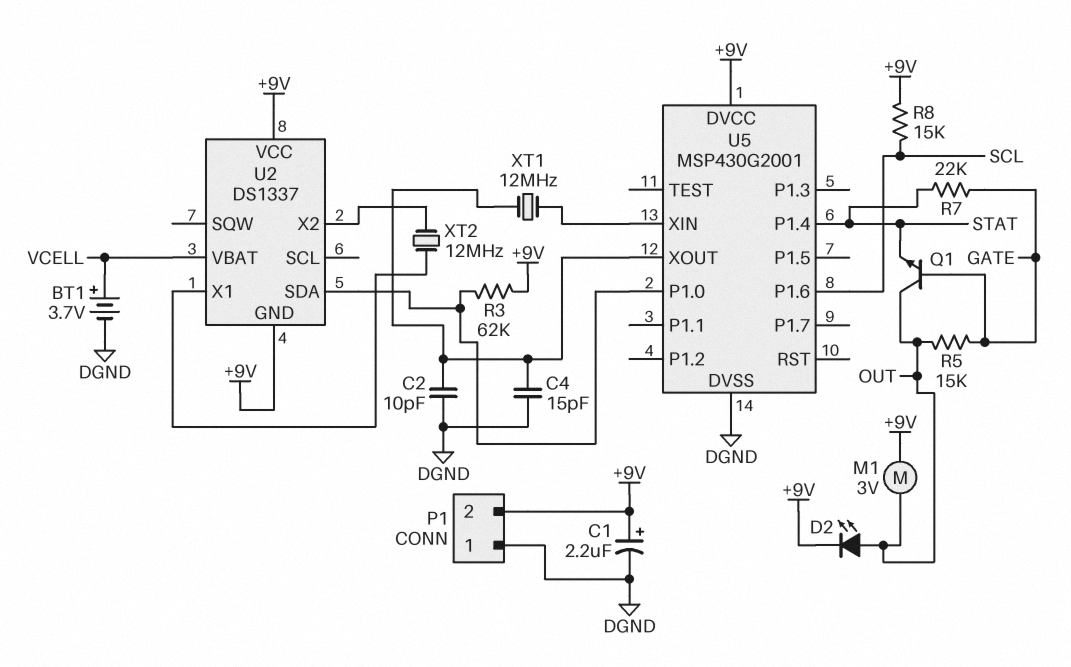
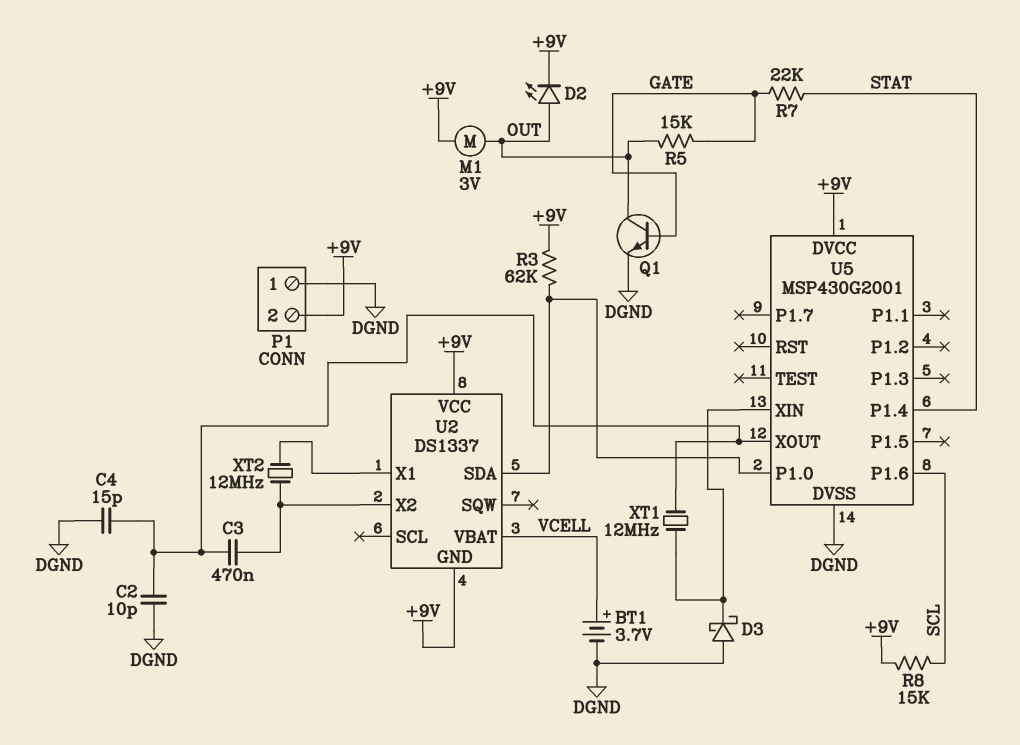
C1: 2.2uF (plus +9V, minus DGND) -> none
C3: none -> 470nF (U2/X2, U5/XOUT)
D3: none -> schottky (A DGND, K U5/XIN)
Q1: NPN (B GATE, C OUT, E STAT) -> NPN (B GATE, C OUT, E DGND)

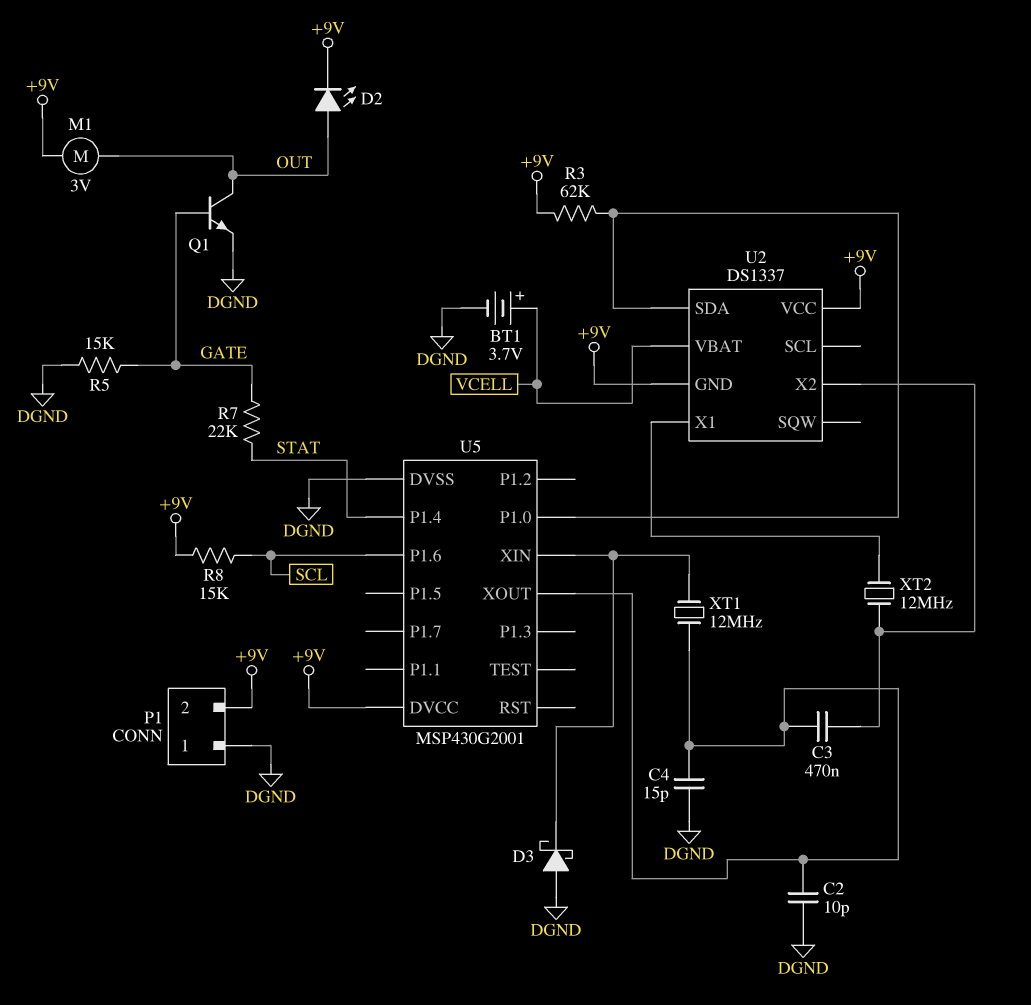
R5: 15k (GATE, OUT) -> 15k (DGND, GATE)

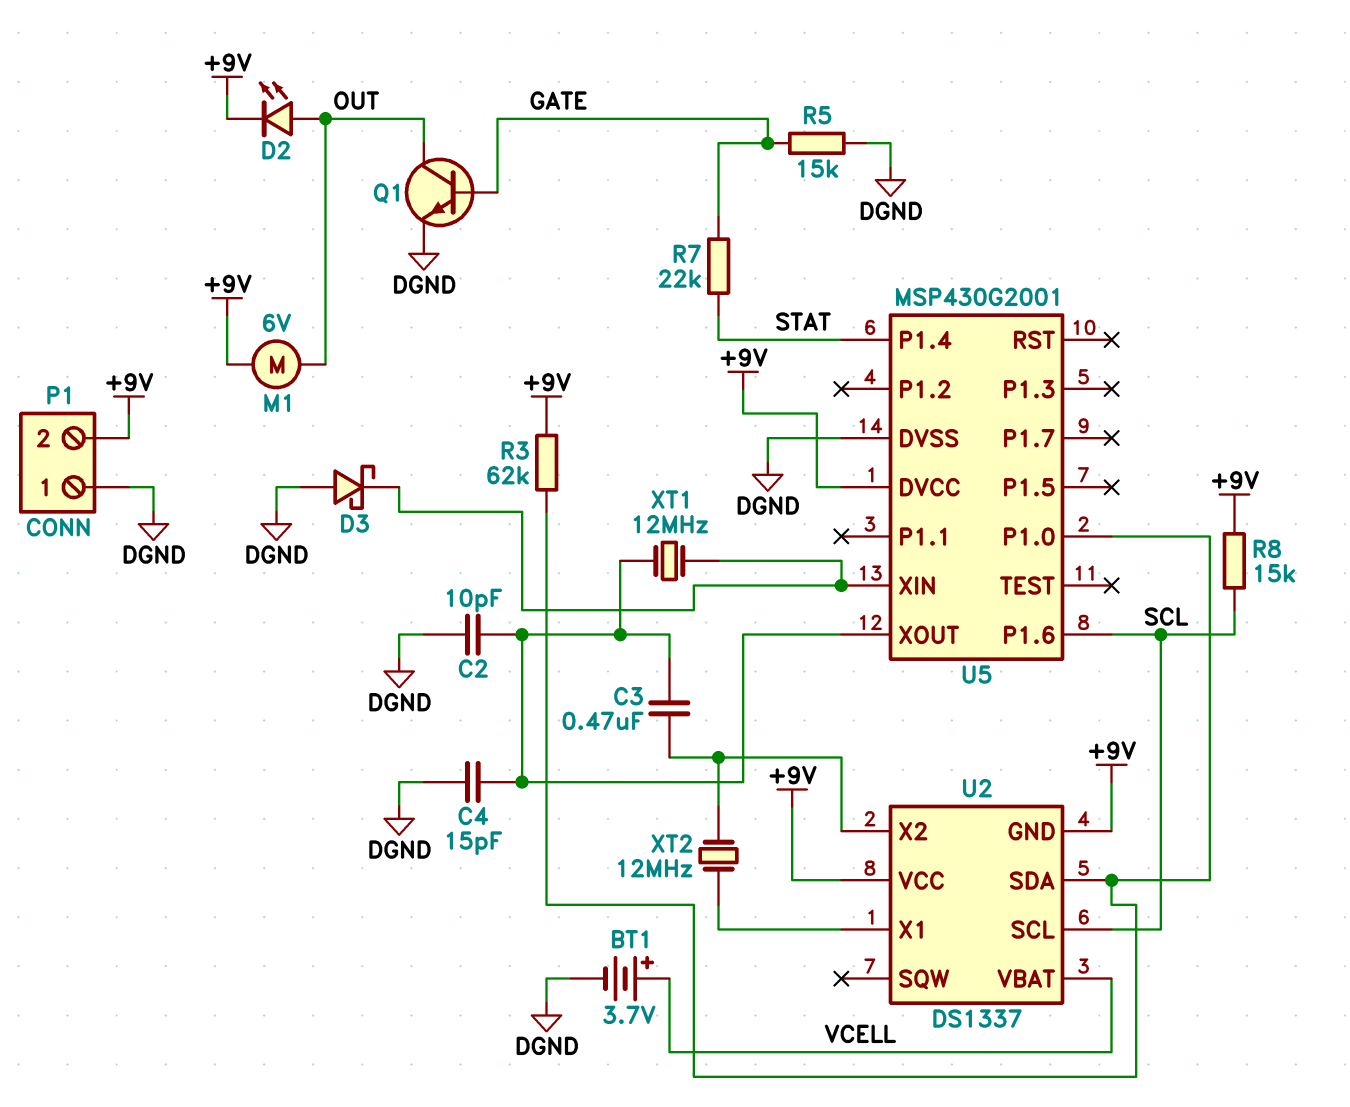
M1: motor 3V (+9V, OUT) -> motor 6V (+9V, OUT)
U2 pin SCL: none -> SCL

